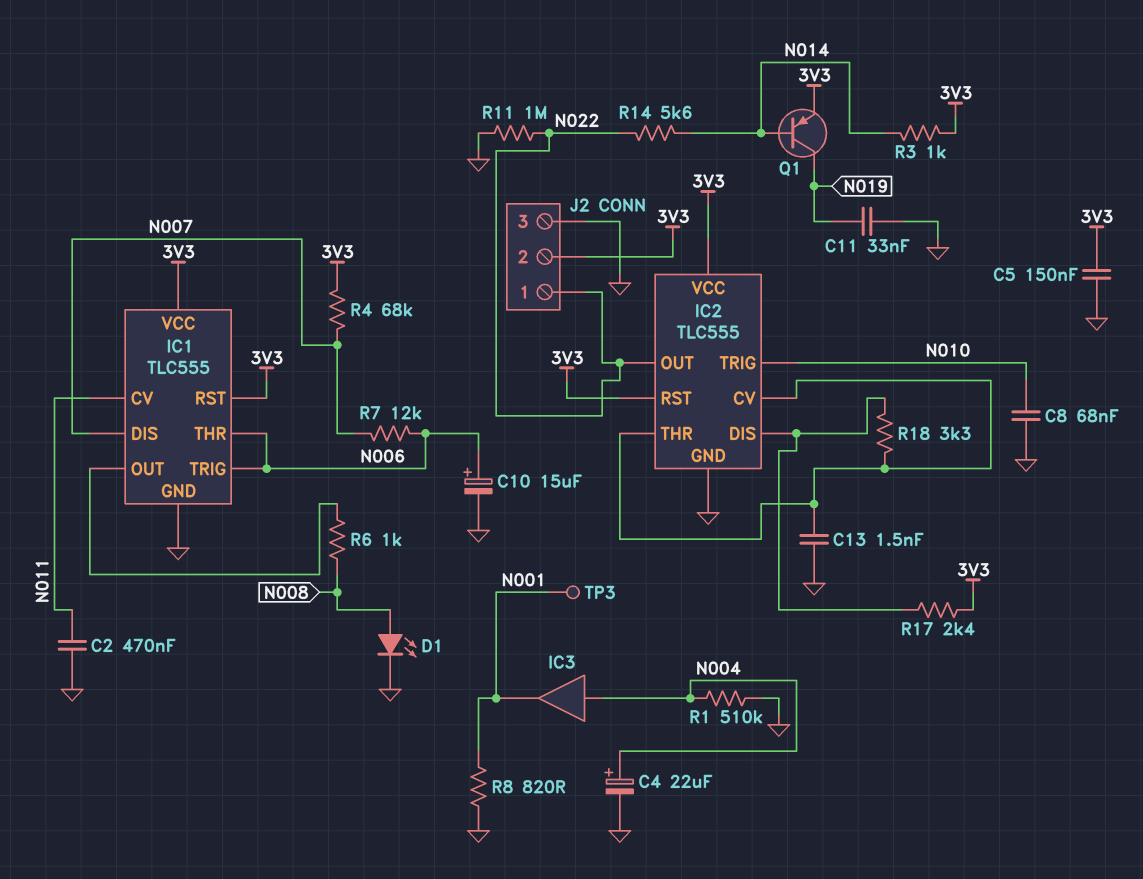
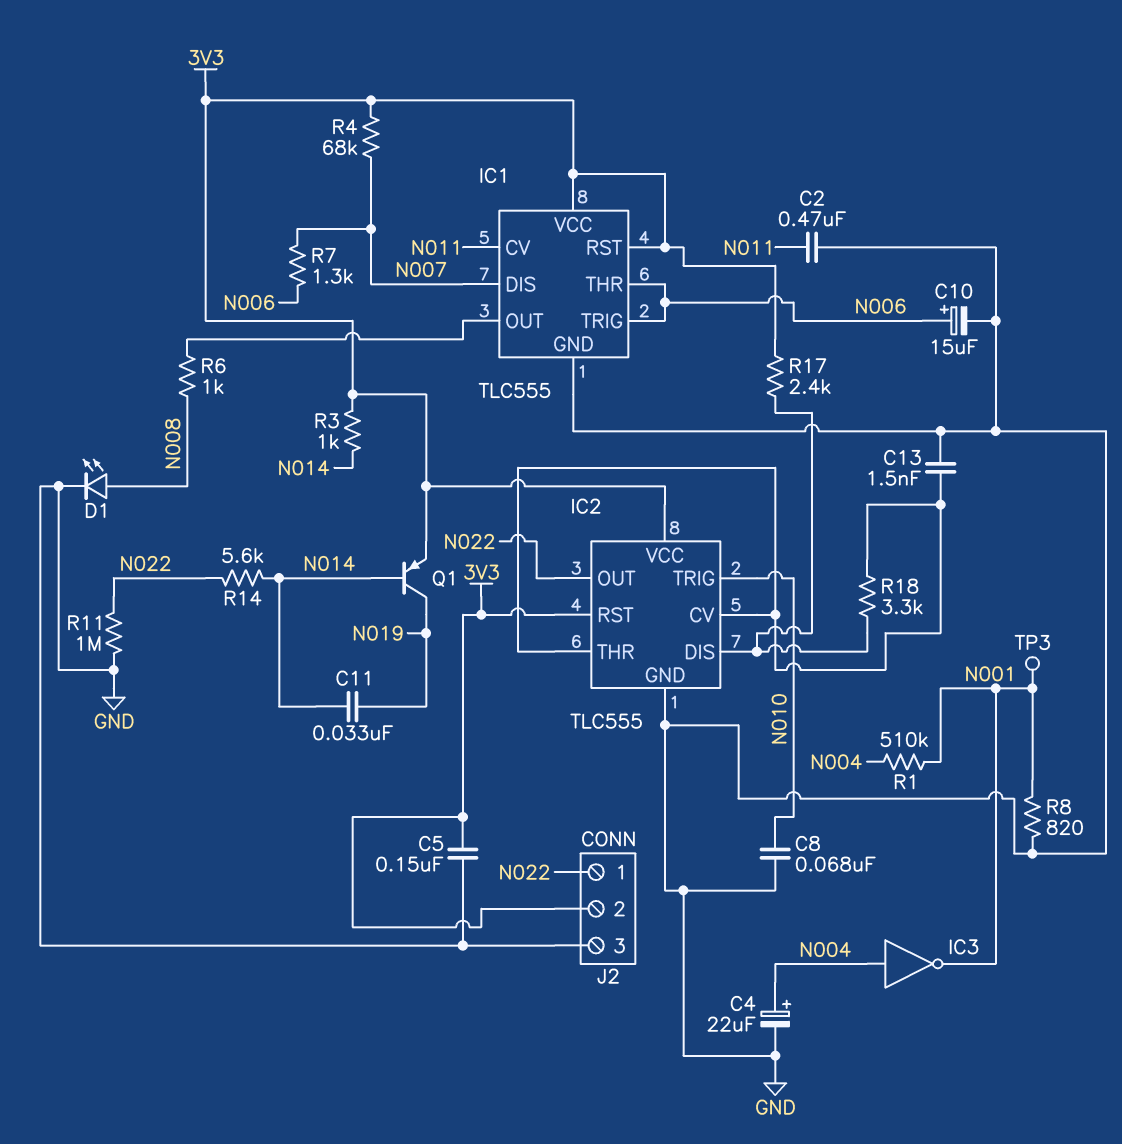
C11: 33nF (GND, N019) -> 33nF (N014, N019)
IC3: buffer (in N004, out N001) -> NOT (in N004, out N001)
R1: 510k (GND, N004) -> 510k (N001, N004)
R7: 12k (N006, N007) -> 1.3k (N006, N007)

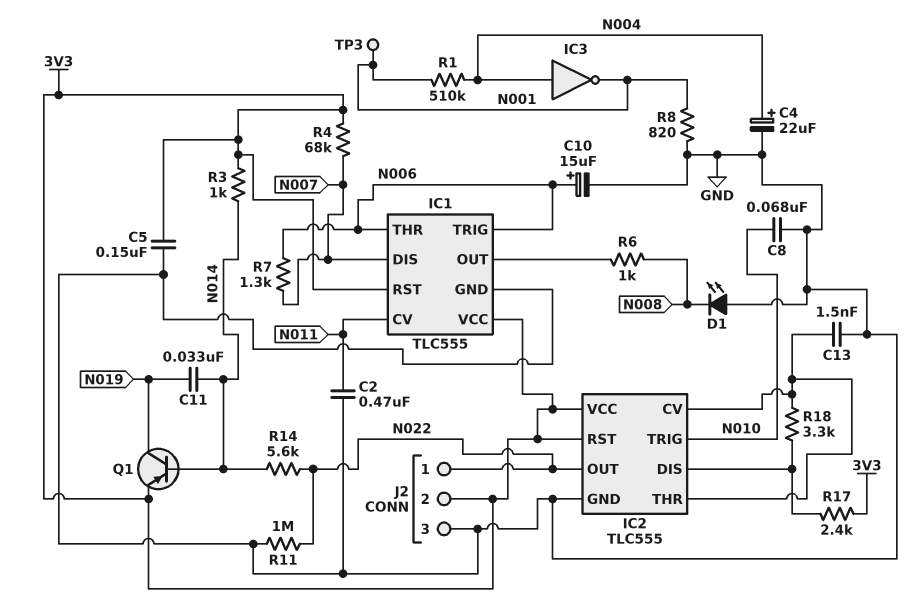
D1: LED (A N008, K GND) -> LED (A GND, K N008)

